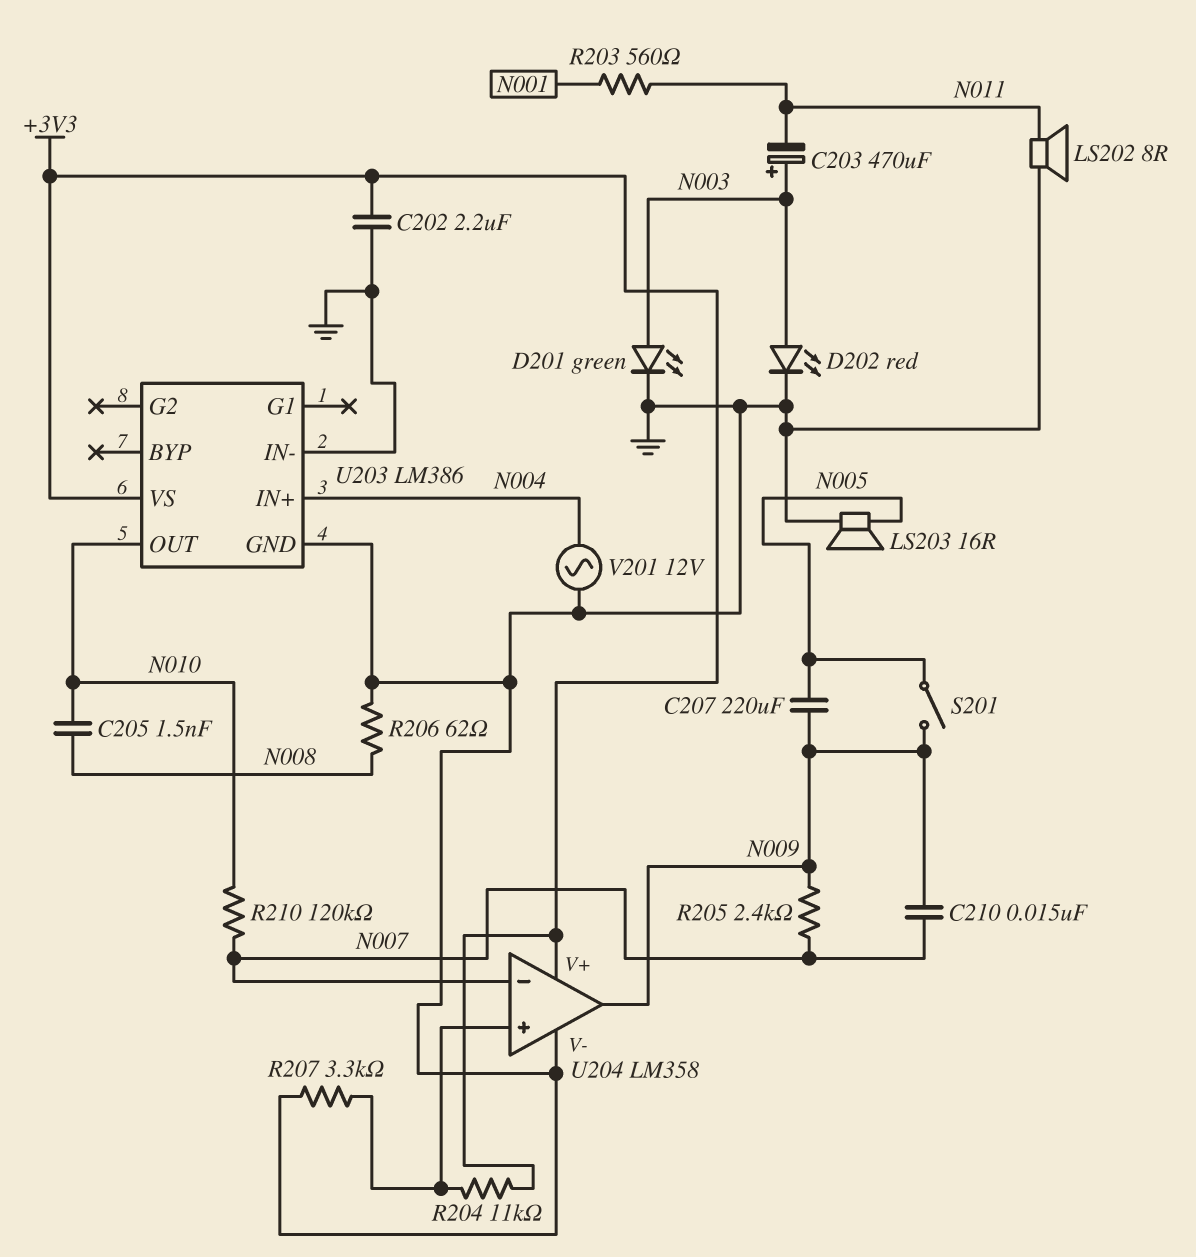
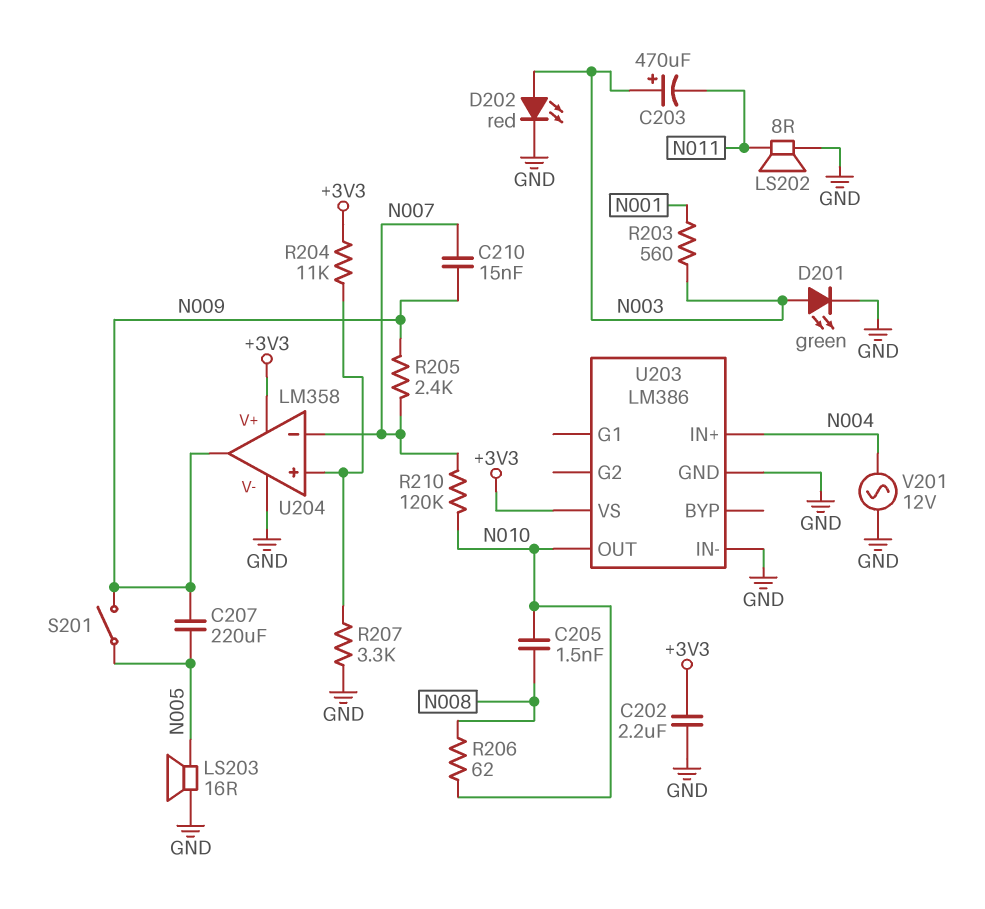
R203: 560 (N001, N011) -> 560 (N001, N003)
R206: 62 (GND, N008) -> 62 (N008, N010)

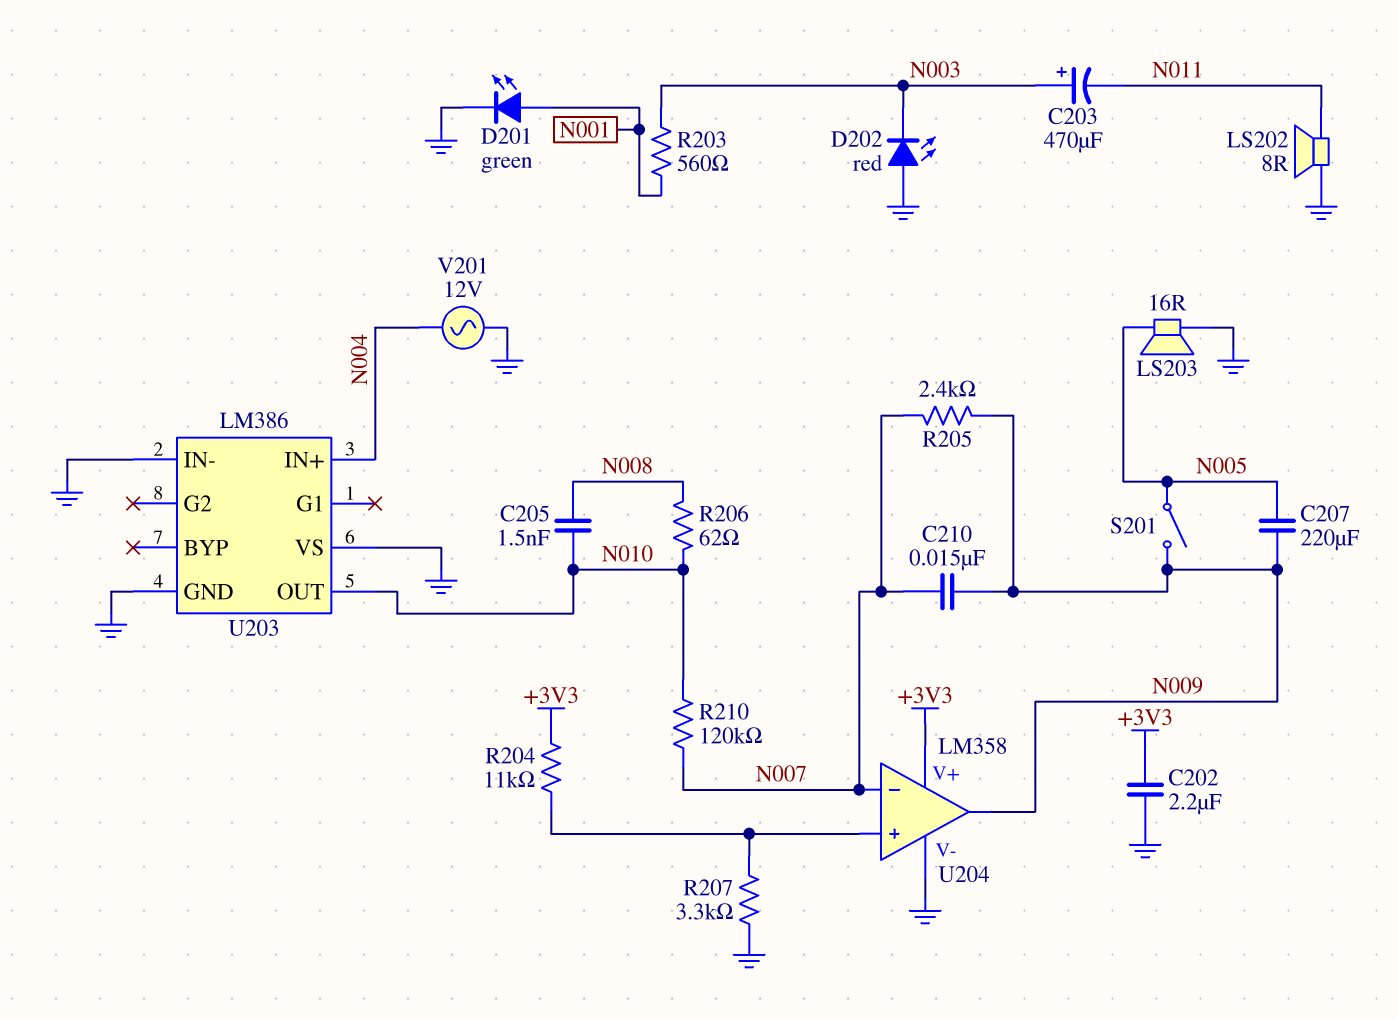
D201: LED green (A N003, K GND) -> LED green (A N001, K GND)
D202: LED red (A N003, K GND) -> LED red (A GND, K N003)
U203 pin VS: +3V3 -> GND

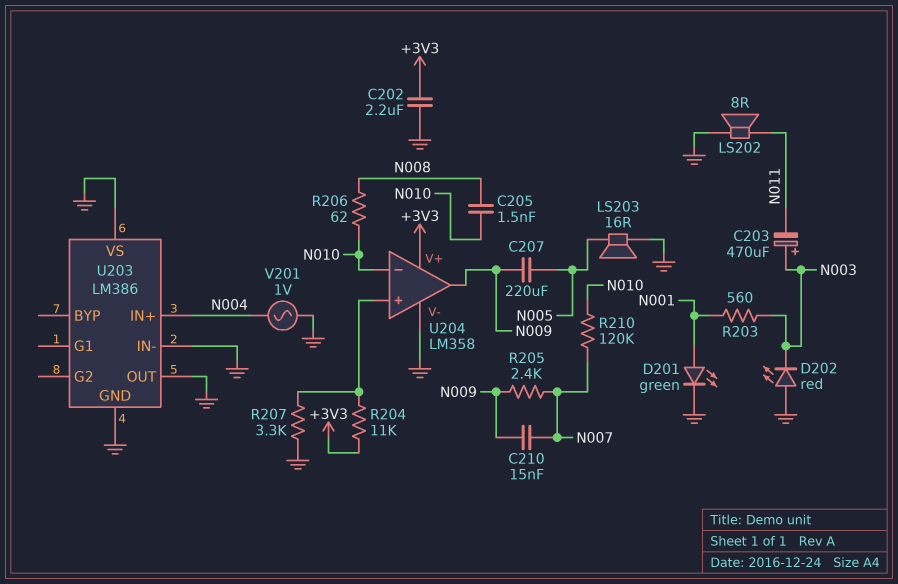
S201: switch (N005, N009) -> none
U203 pin OUT: N010 -> GND
U204 pin in-: N007 -> N010
V201: AC 12V (GND, N004) -> AC 1V (GND, N004)

